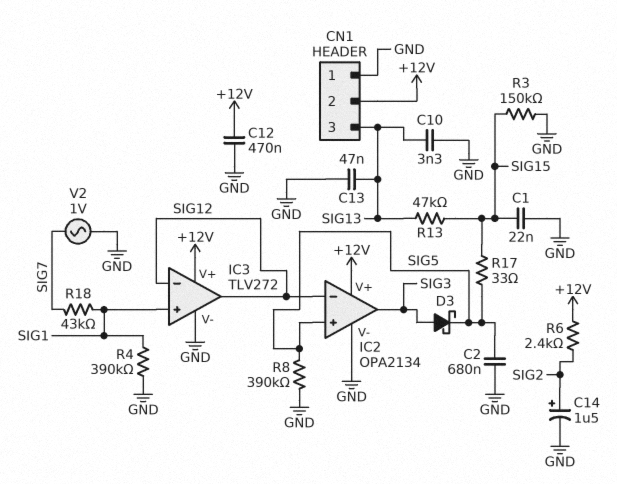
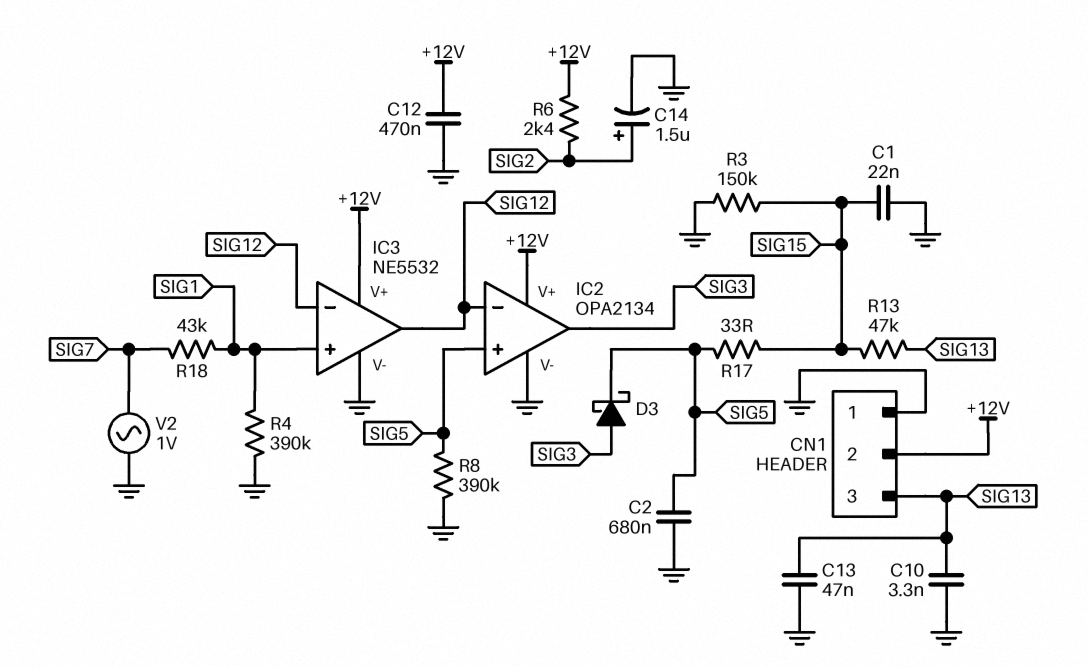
IC3: TLV272 -> NE5532

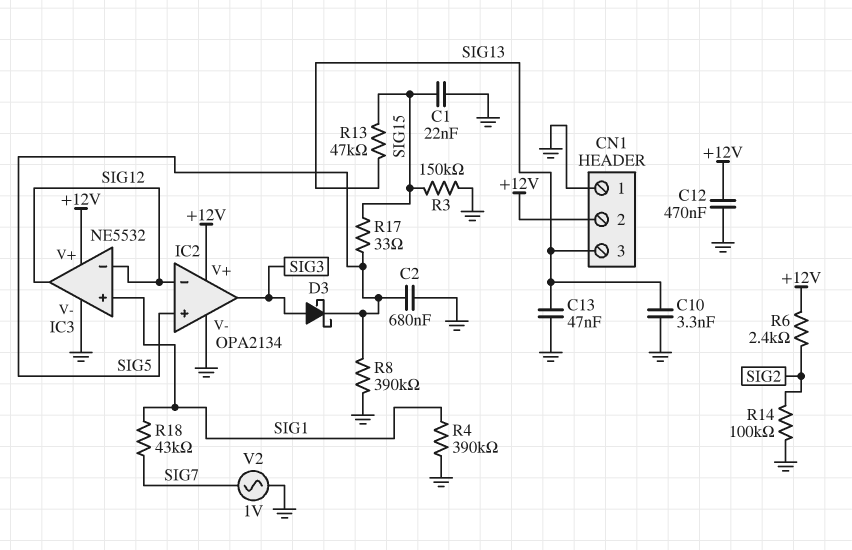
C14: 1.5uF (plus SIG2, minus GND) -> none
R14: none -> 100k (GND, SIG2)

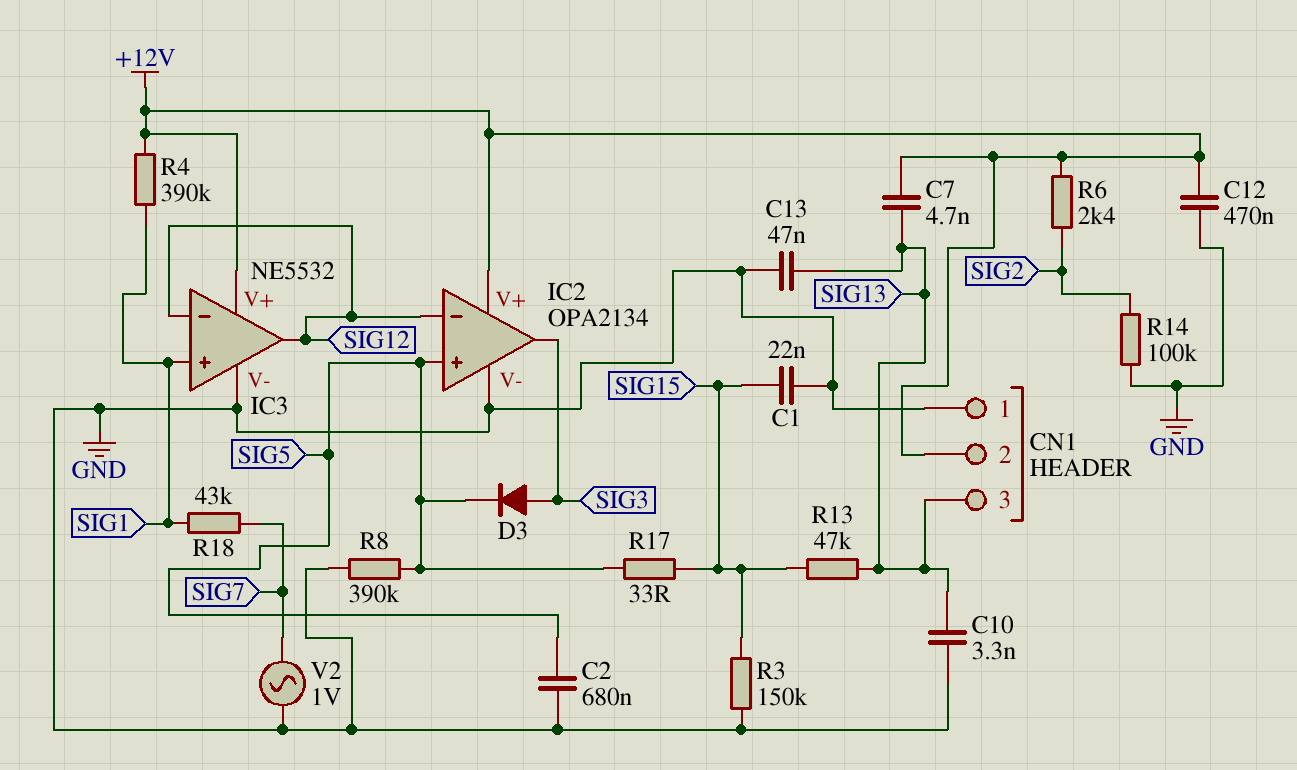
C7: none -> 4.7nF (+12V, SIG13)
D3: schottky (A SIG3, K SIG5) -> diode (A SIG3, K SIG5)
R4: 390k (GND, SIG1) -> 390k (+12V, SIG1)

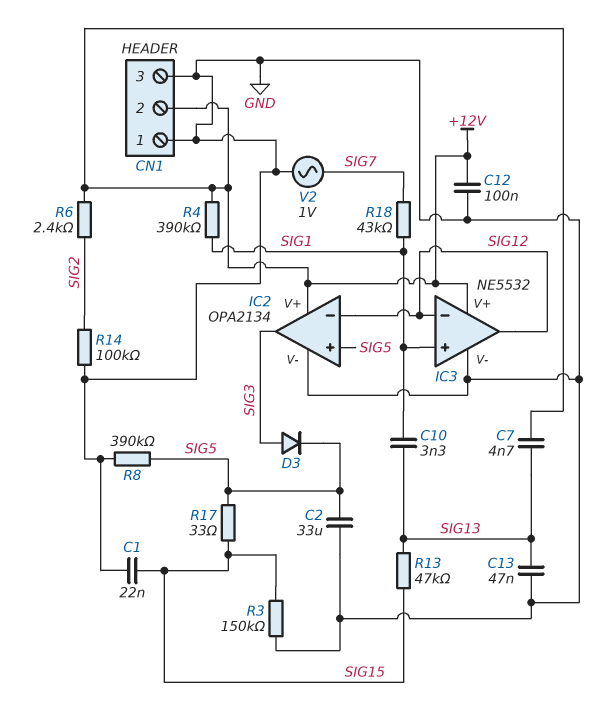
C2: 680nF (GND, SIG5) -> 33uF (GND, SIG5)
C10: 3.3nF (GND, SIG13) -> 3.3nF (SIG1, SIG13)
C12: 470nF (+12V, GND) -> 100nF (+12V, GND)
CN1 pin 3: SIG13 -> GND

